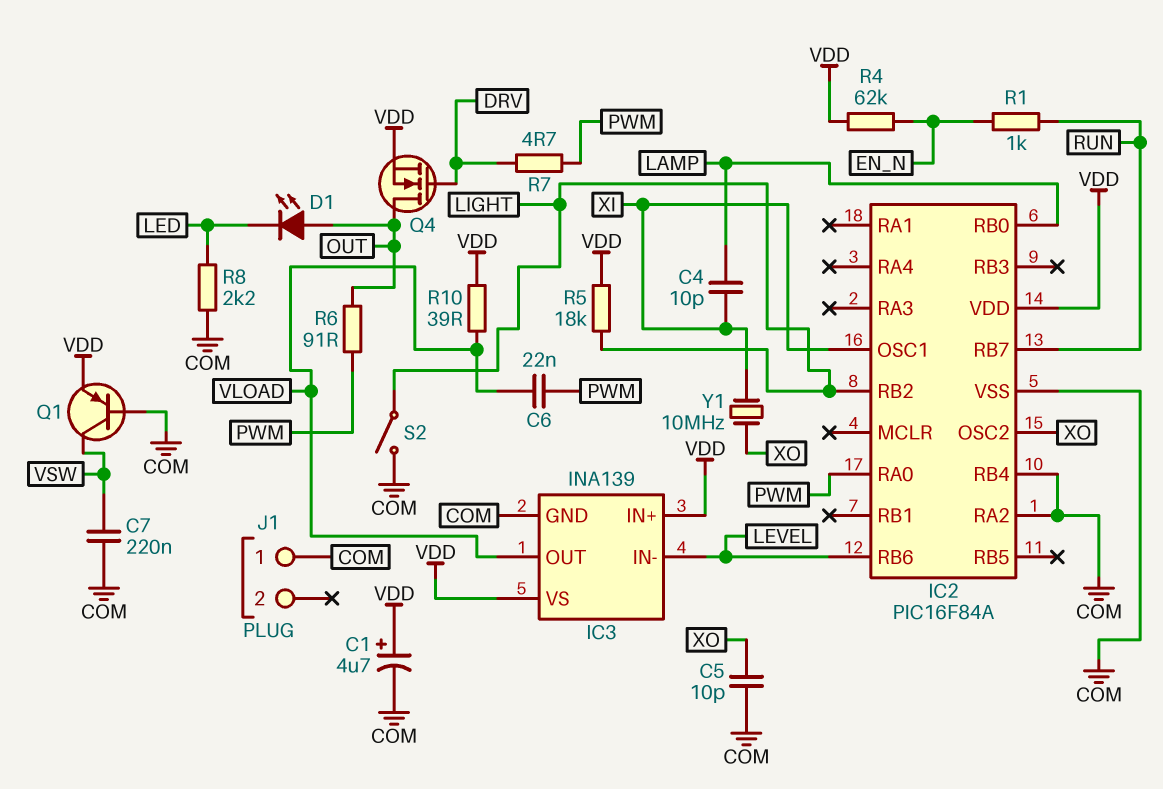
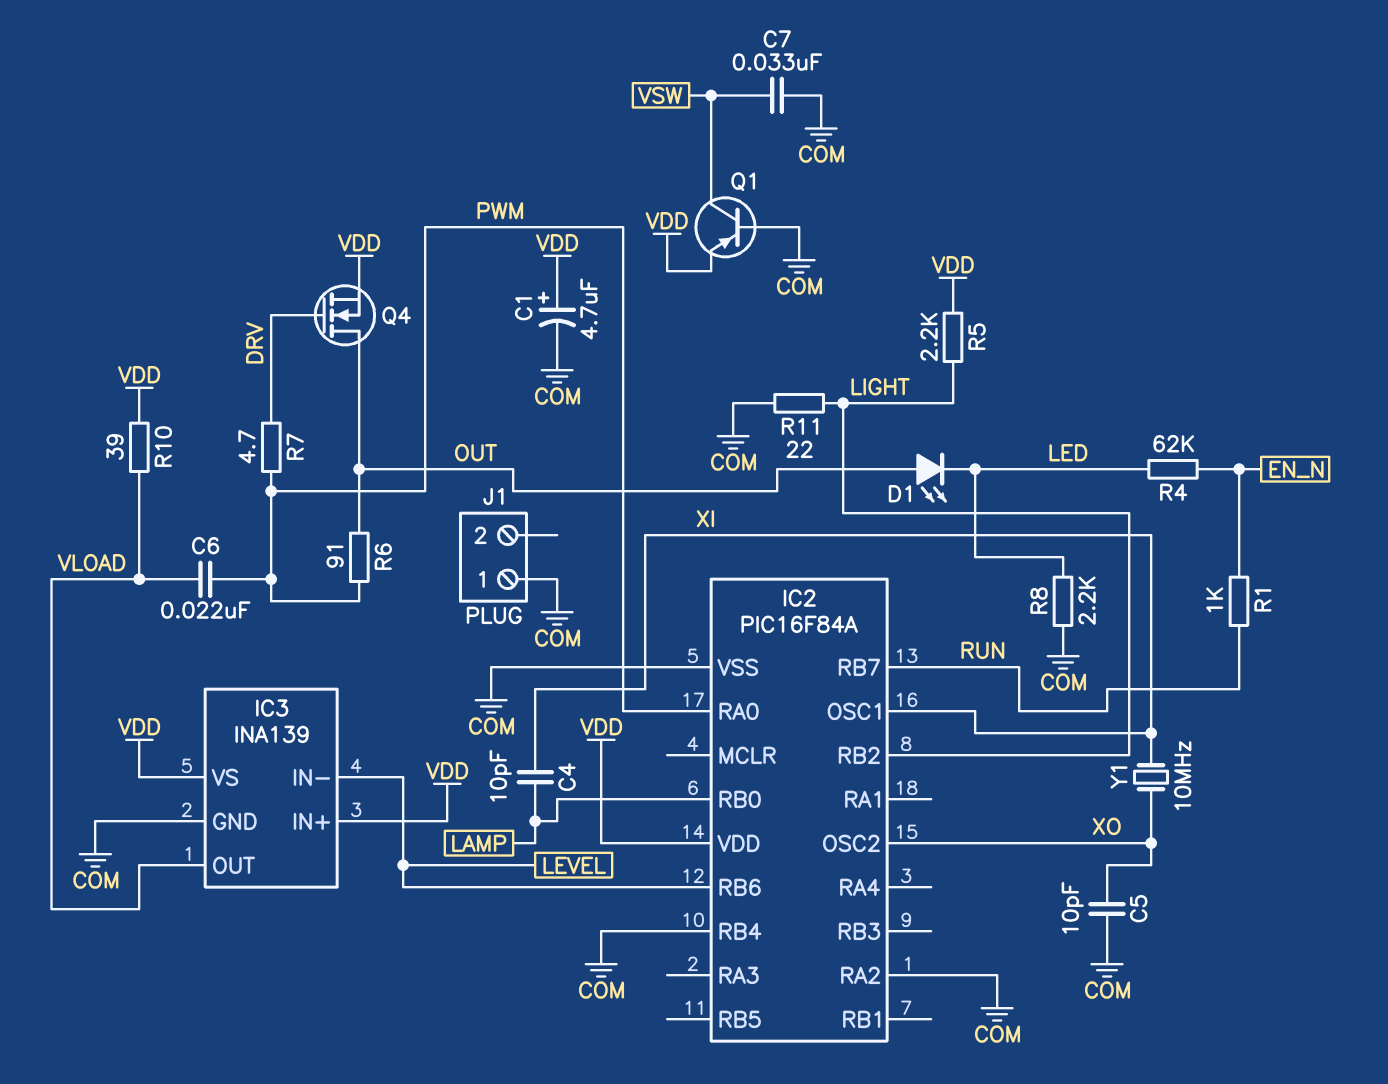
C7: 220nF (COM, VSW) -> 33nF (COM, VSW)
R4: 62k (EN_N, VDD) -> 62k (EN_N, LED)
R5: 18k (LIGHT, VDD) -> 2.2k (LIGHT, VDD)
R11: none -> 22 (COM, LIGHT)
S2: switch (COM, LIGHT) -> none

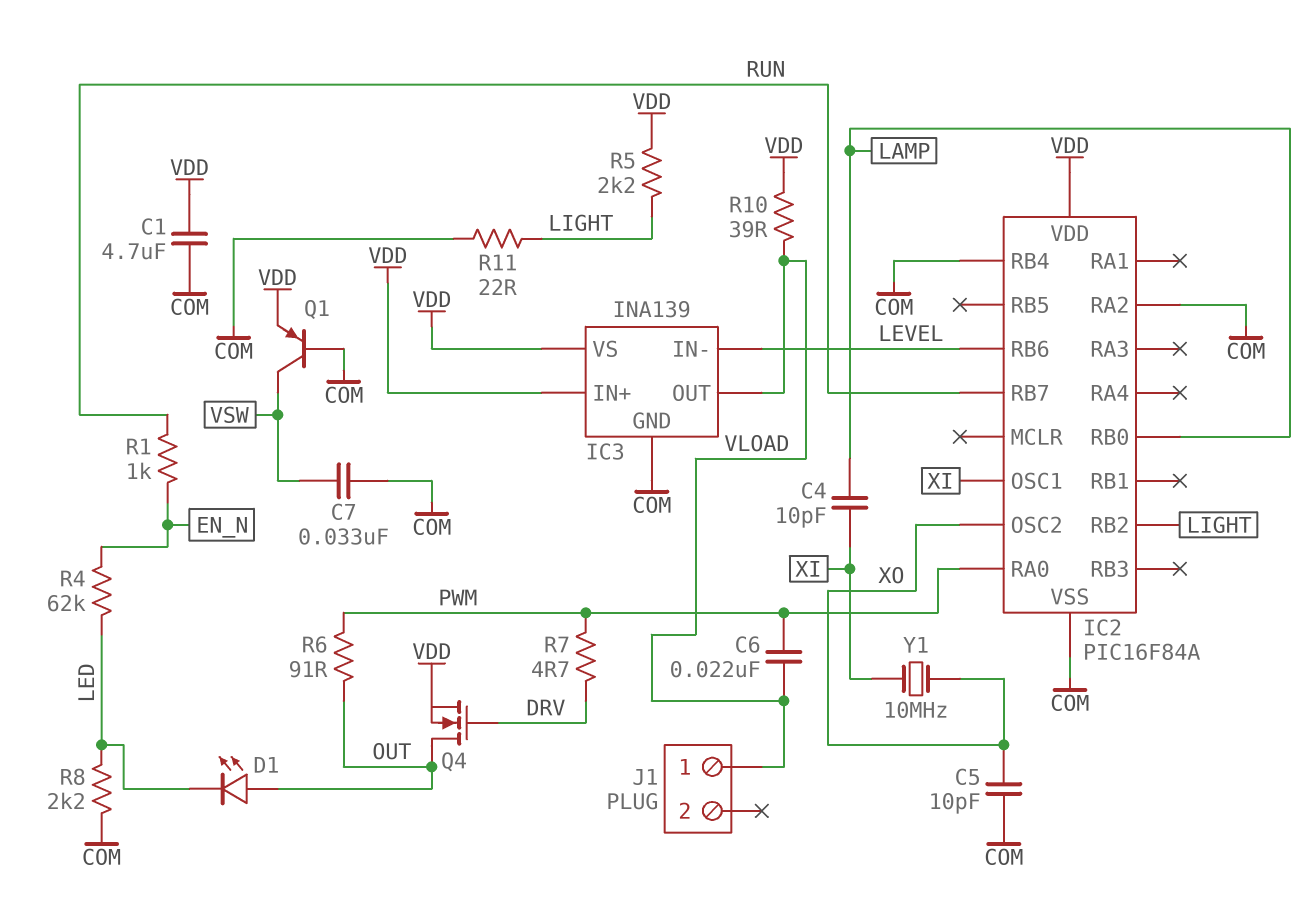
C1: 4.7uF (plus VDD, minus COM) -> 4.7uF (COM, VDD)
J1 pin 1: COM -> VLOAD

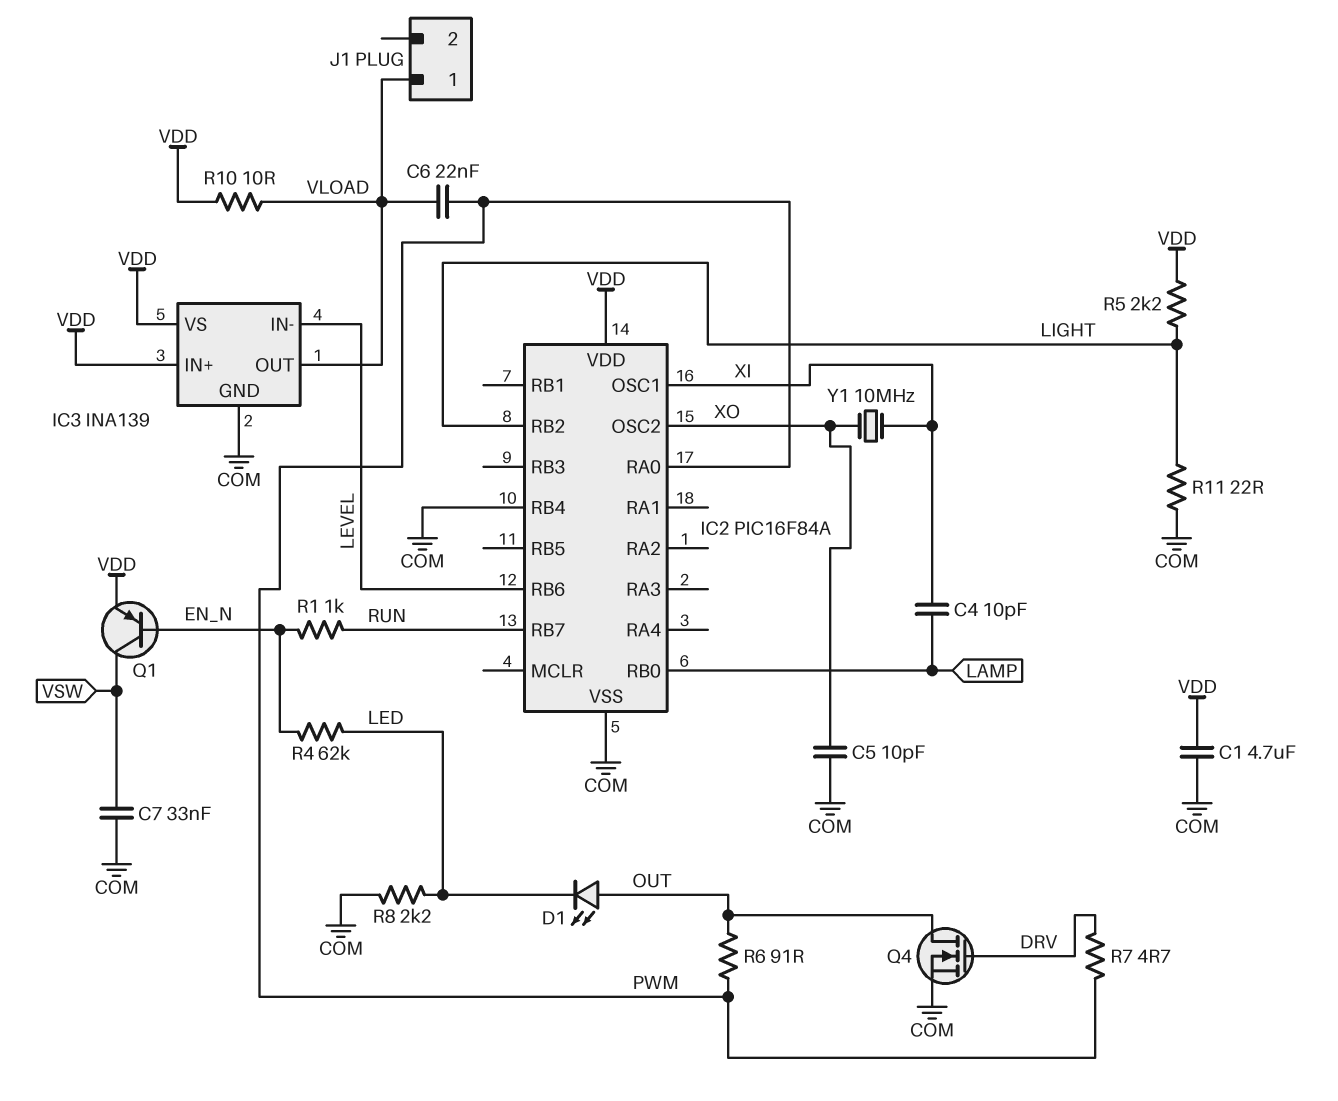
IC2 pin RA2: COM -> none
Q1: PNP (B COM, C VSW, E VDD) -> PNP (B EN_N, C VSW, E VDD)
Q4: NMOS (G DRV, D OUT, S VDD) -> NMOS (G DRV, D OUT, S COM)
R10: 39 (VDD, VLOAD) -> 10 (VDD, VLOAD)

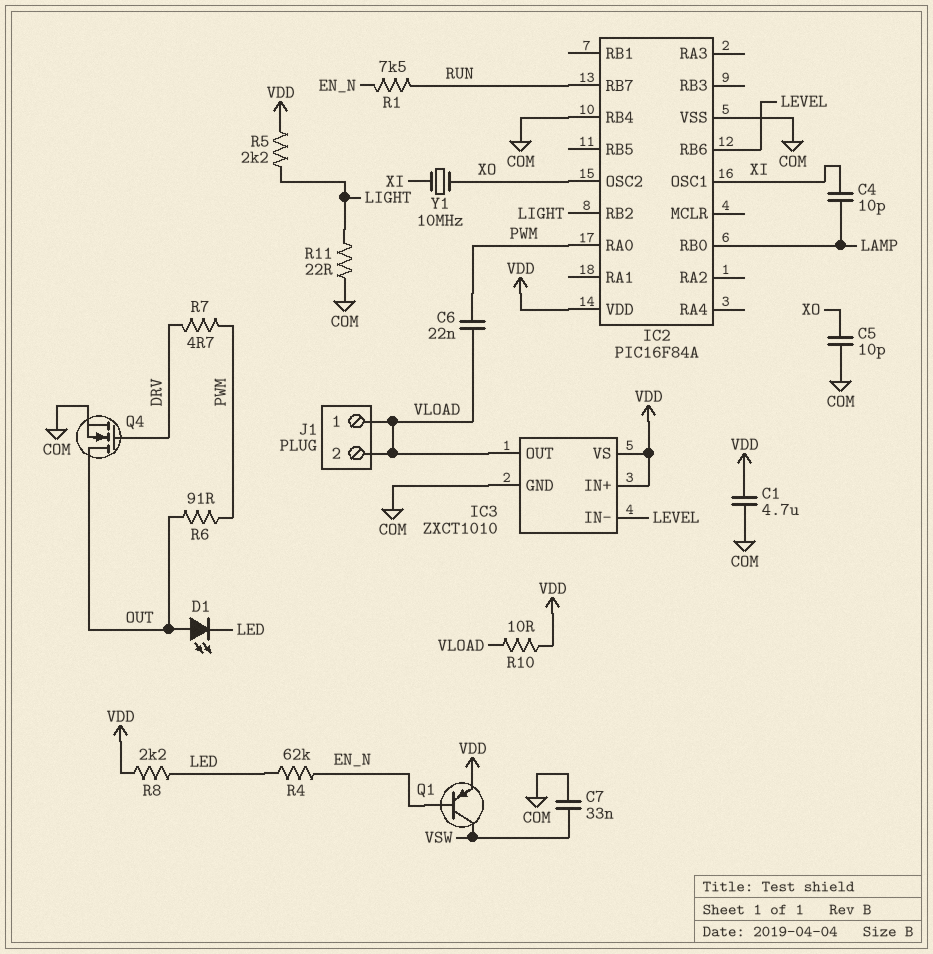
IC3: INA139 -> ZXCT1010
J1 pin 2: none -> VLOAD
R1: 1k (EN_N, RUN) -> 7.5k (EN_N, RUN)
R8: 2.2k (COM, LED) -> 2.2k (LED, VDD)

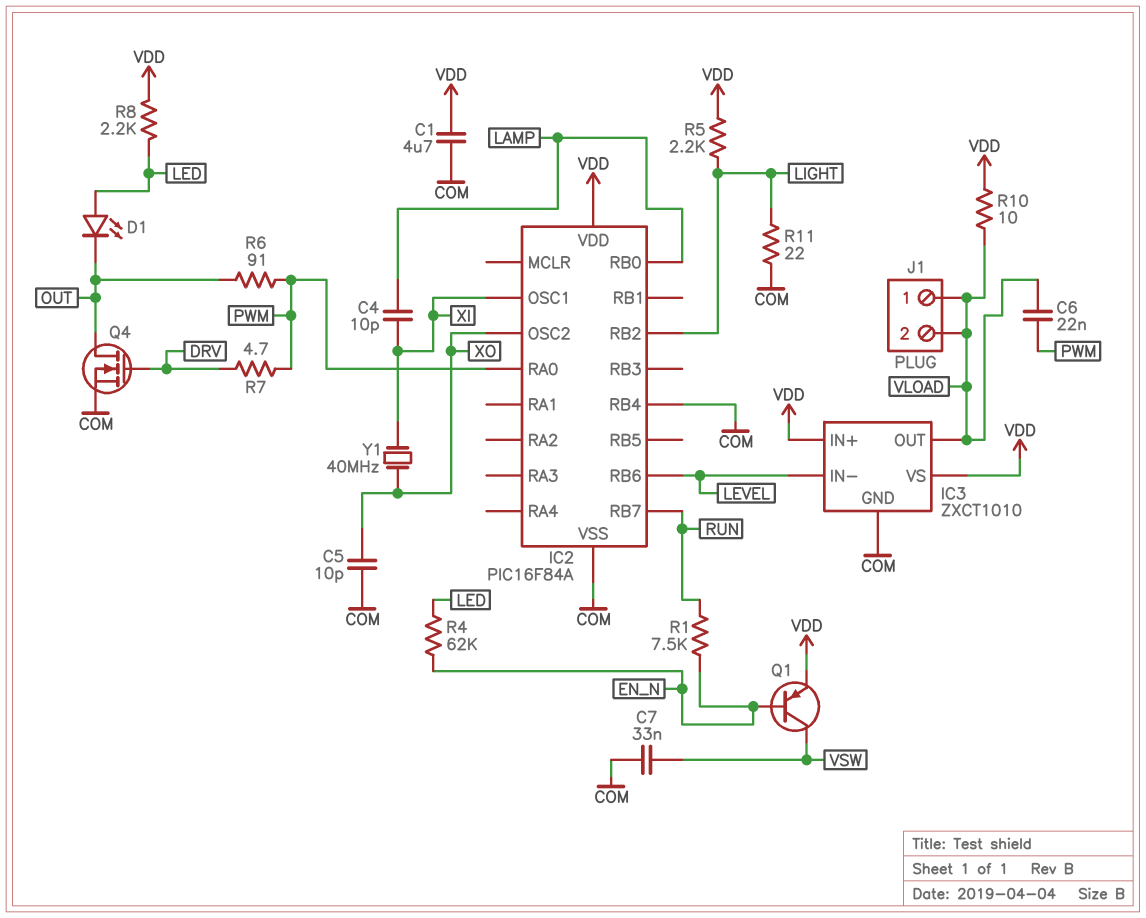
D1: LED (A OUT, K LED) -> LED (A LED, K OUT)
Y1: 10MHz (XI, XO) -> 40MHz (XI, XO)

